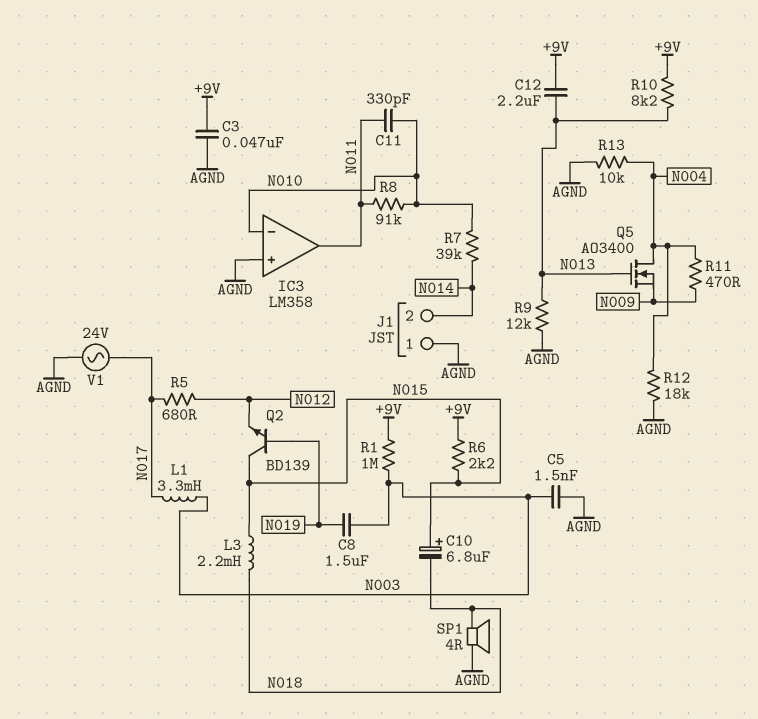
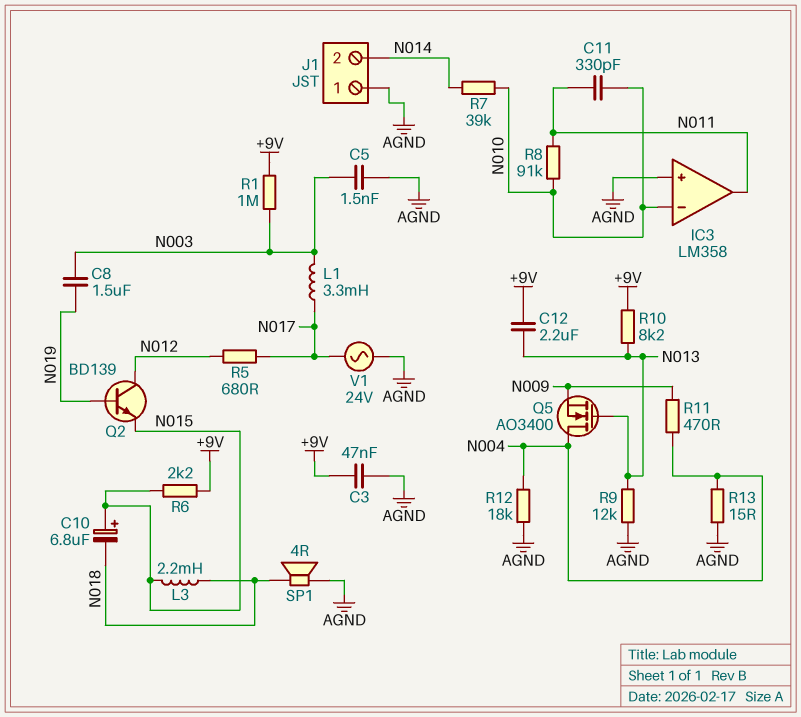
Q2: NPN BD139 (B N019, C N015, E N012) -> NPN BD139 (B N019, C N012, E N015)
R13: 10k (AGND, N004) -> 15 (AGND, N004)

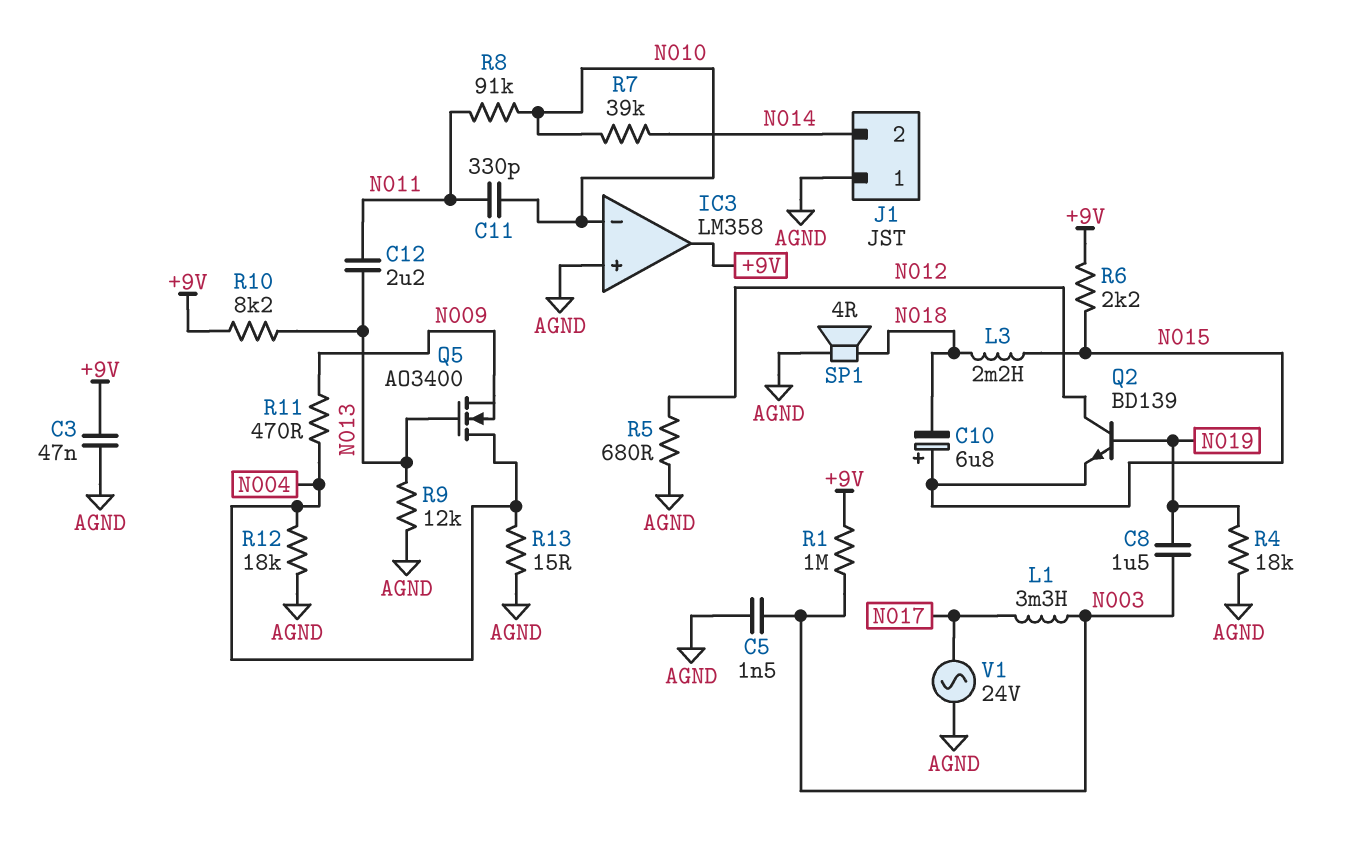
C12: 2.2uF (+9V, N013) -> 2.2uF (N011, N013)
IC3 pin out: N011 -> +9V
R4: none -> 18k (AGND, N019)
R5: 680 (N012, N017) -> 680 (AGND, N012)

